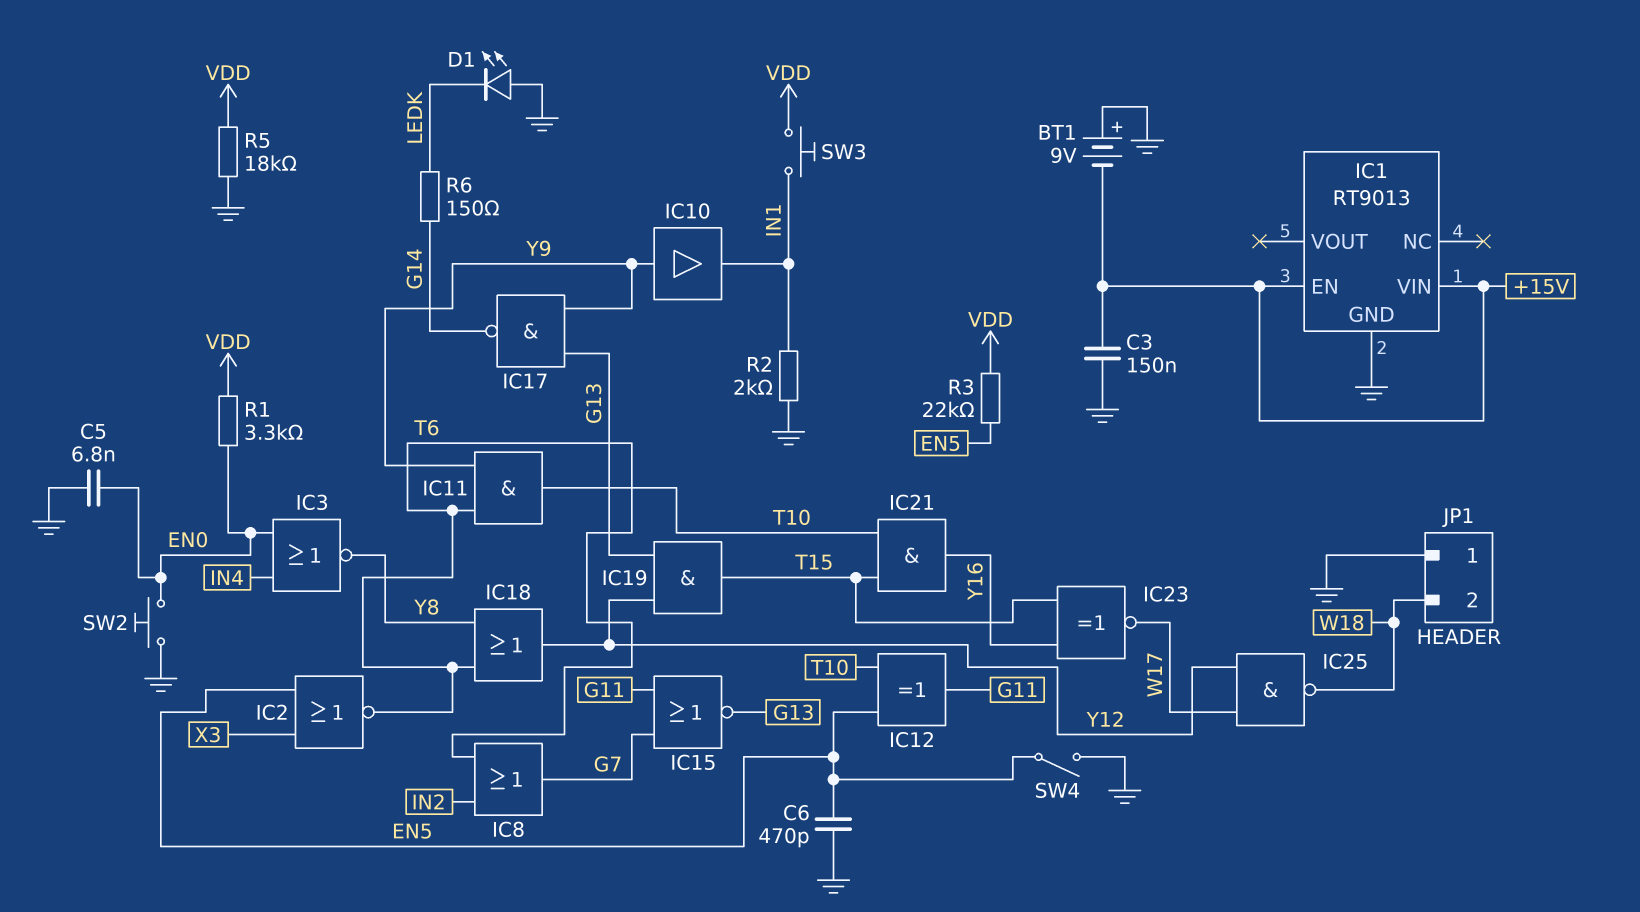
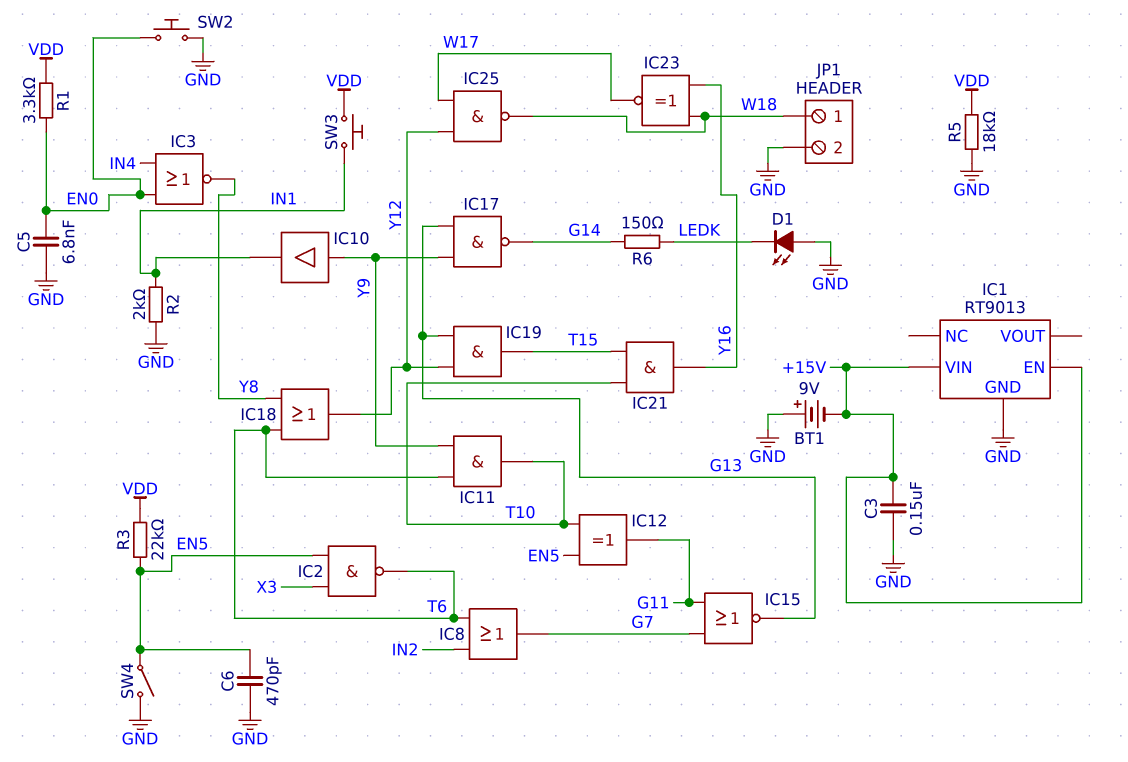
IC2: NOR (in EN5, in X3, out T6) -> NAND (in EN5, in X3, out T6)
IC23: XNOR (in T15, in Y16, out W17) -> XNOR (in W18, in Y16, out W17)
JP1 pin 1: GND -> W18
JP1 pin 2: W18 -> GND

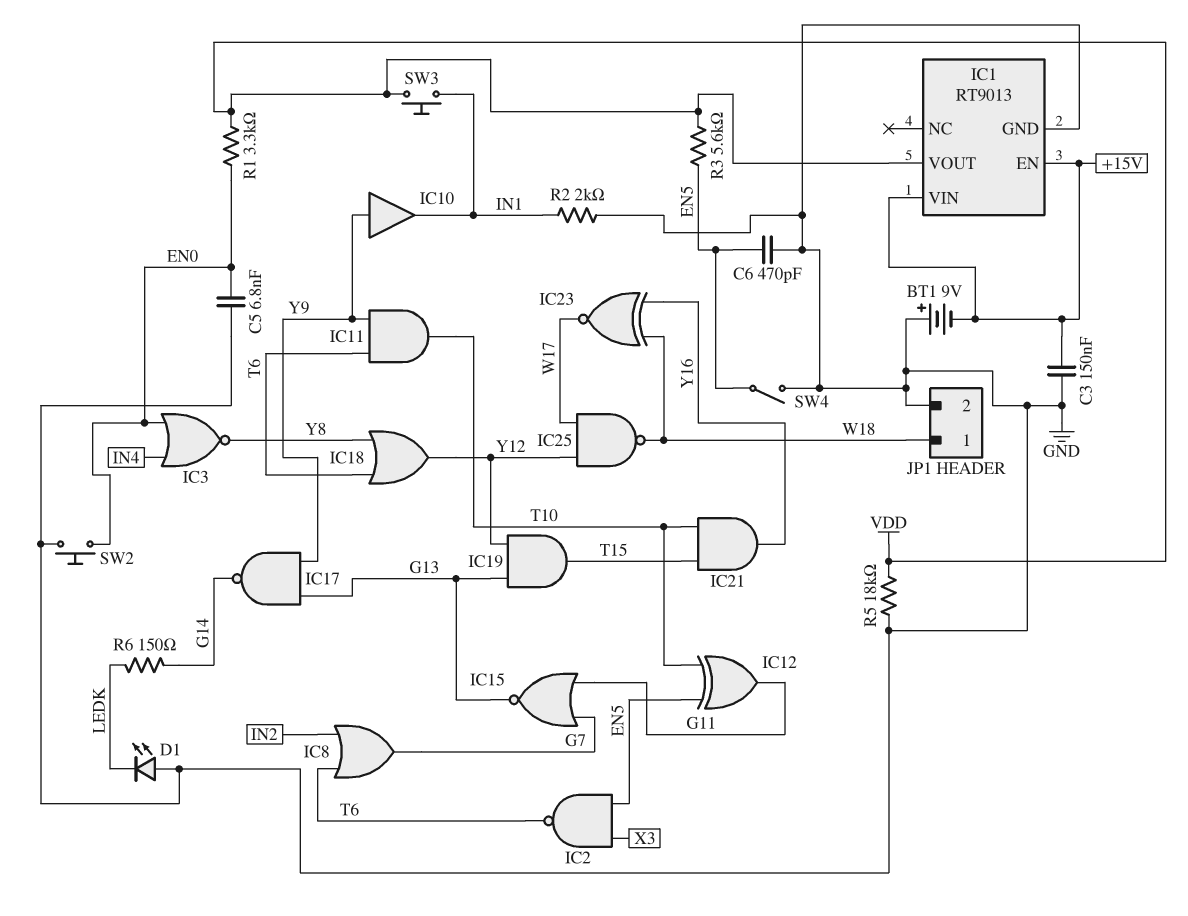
IC1 pin VOUT: none -> VDD
R3: 22k (EN5, VDD) -> 5.6k (EN5, VDD)

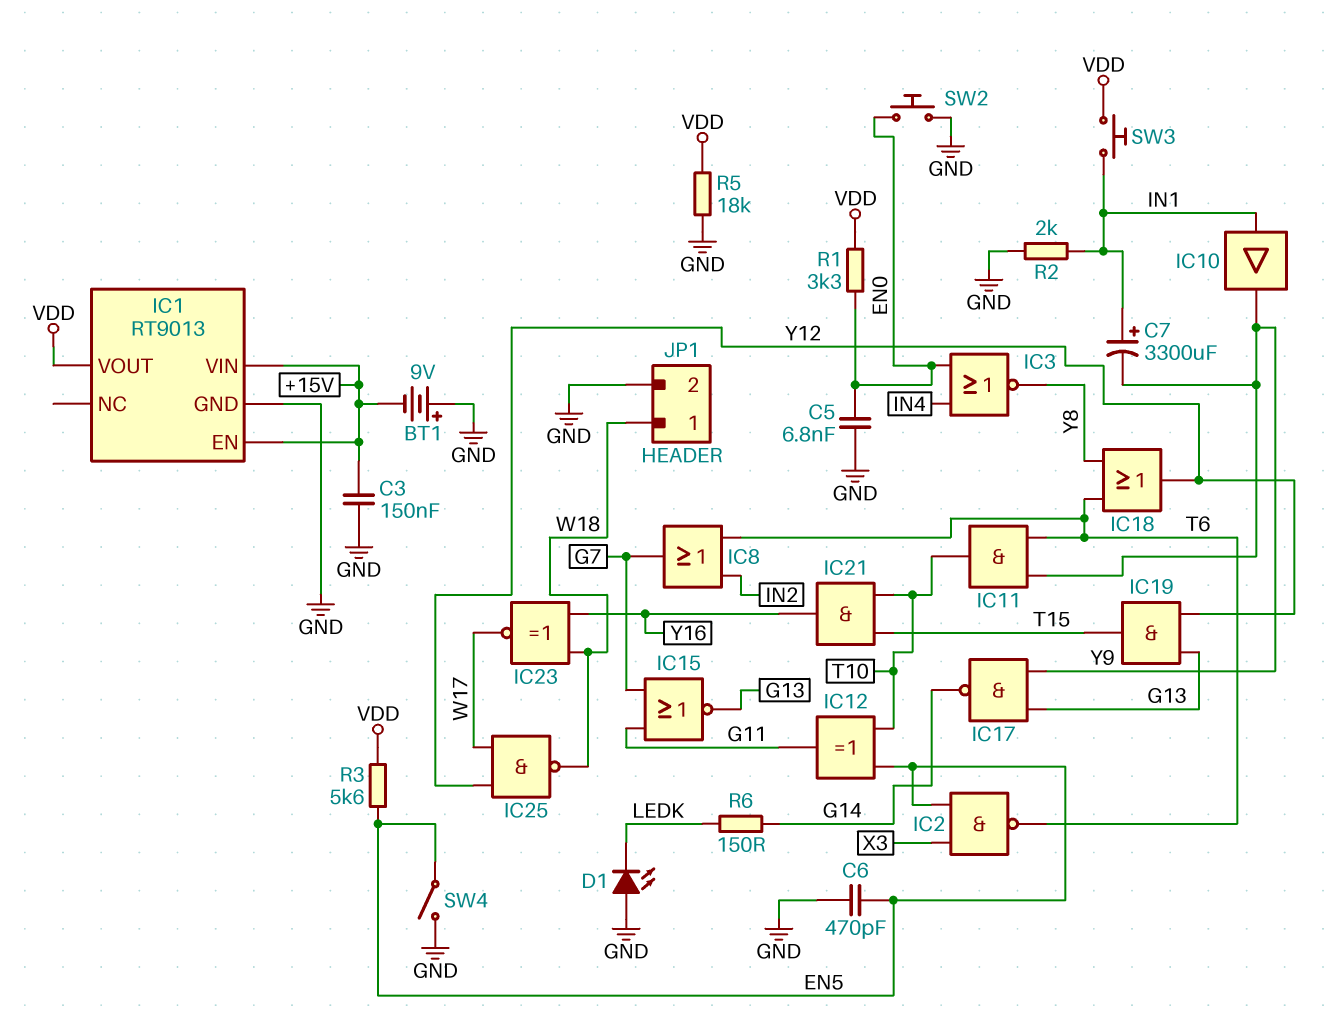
C7: none -> 3300uF (plus IN1, minus Y9)
IC10: buffer (in Y9, out IN1) -> buffer (in IN1, out Y9)

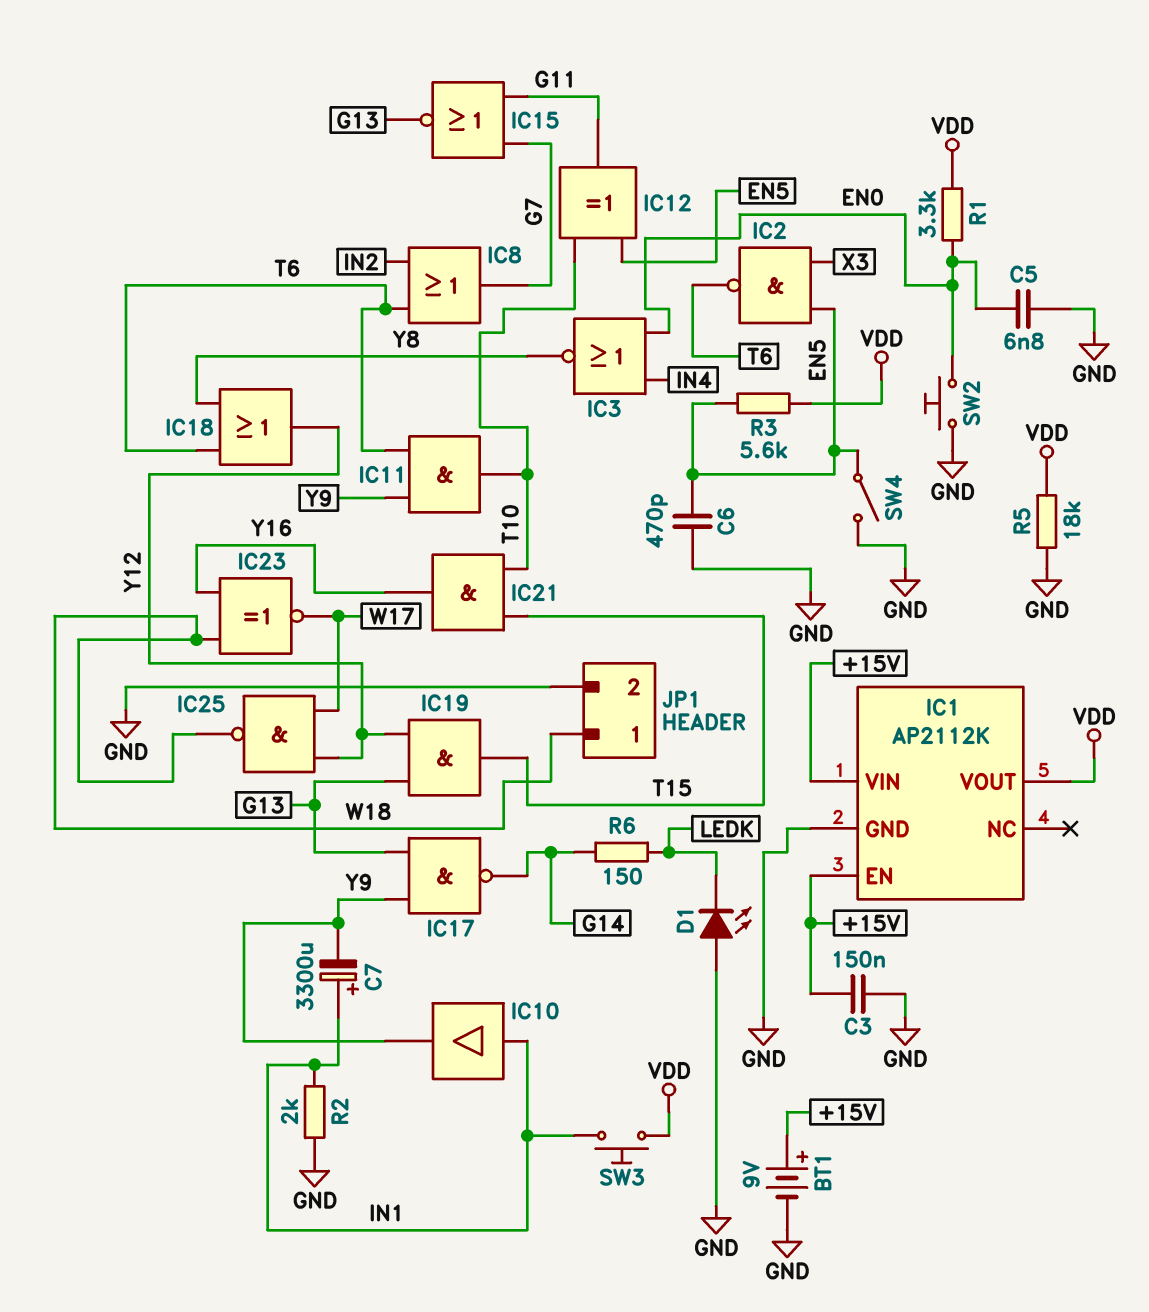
BT1: 9V (plus GND, minus +15V) -> 9V (plus +15V, minus GND)
IC1: RT9013 -> AP2112K

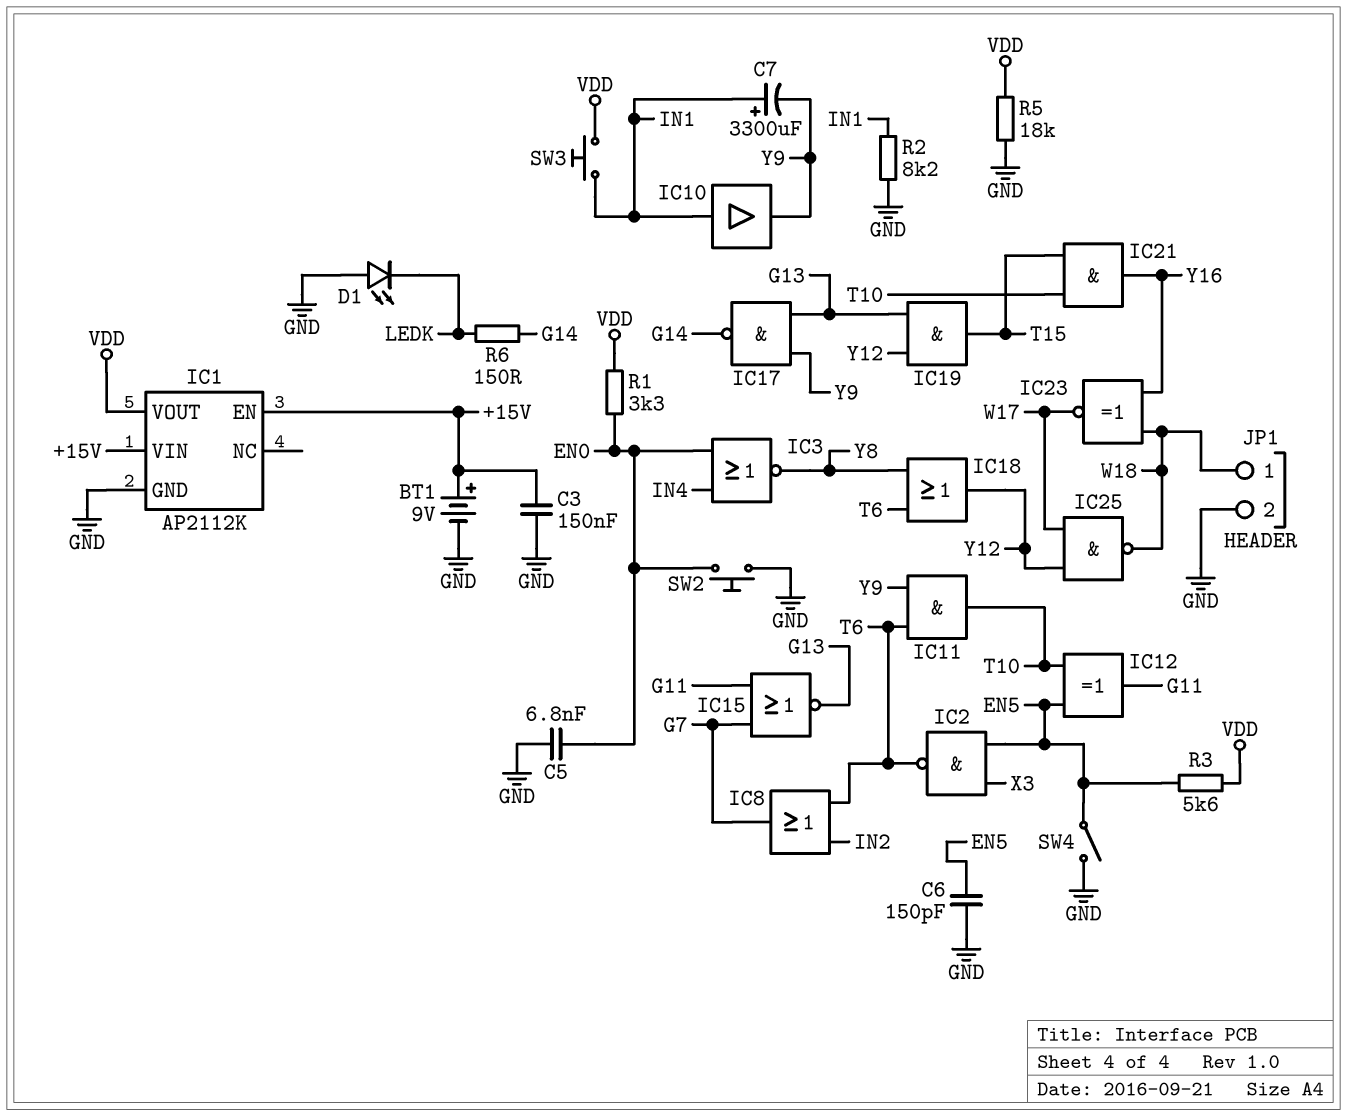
C6: 470pF (EN5, GND) -> 150pF (EN5, GND)
R2: 2k (GND, IN1) -> 8.2k (GND, IN1)

